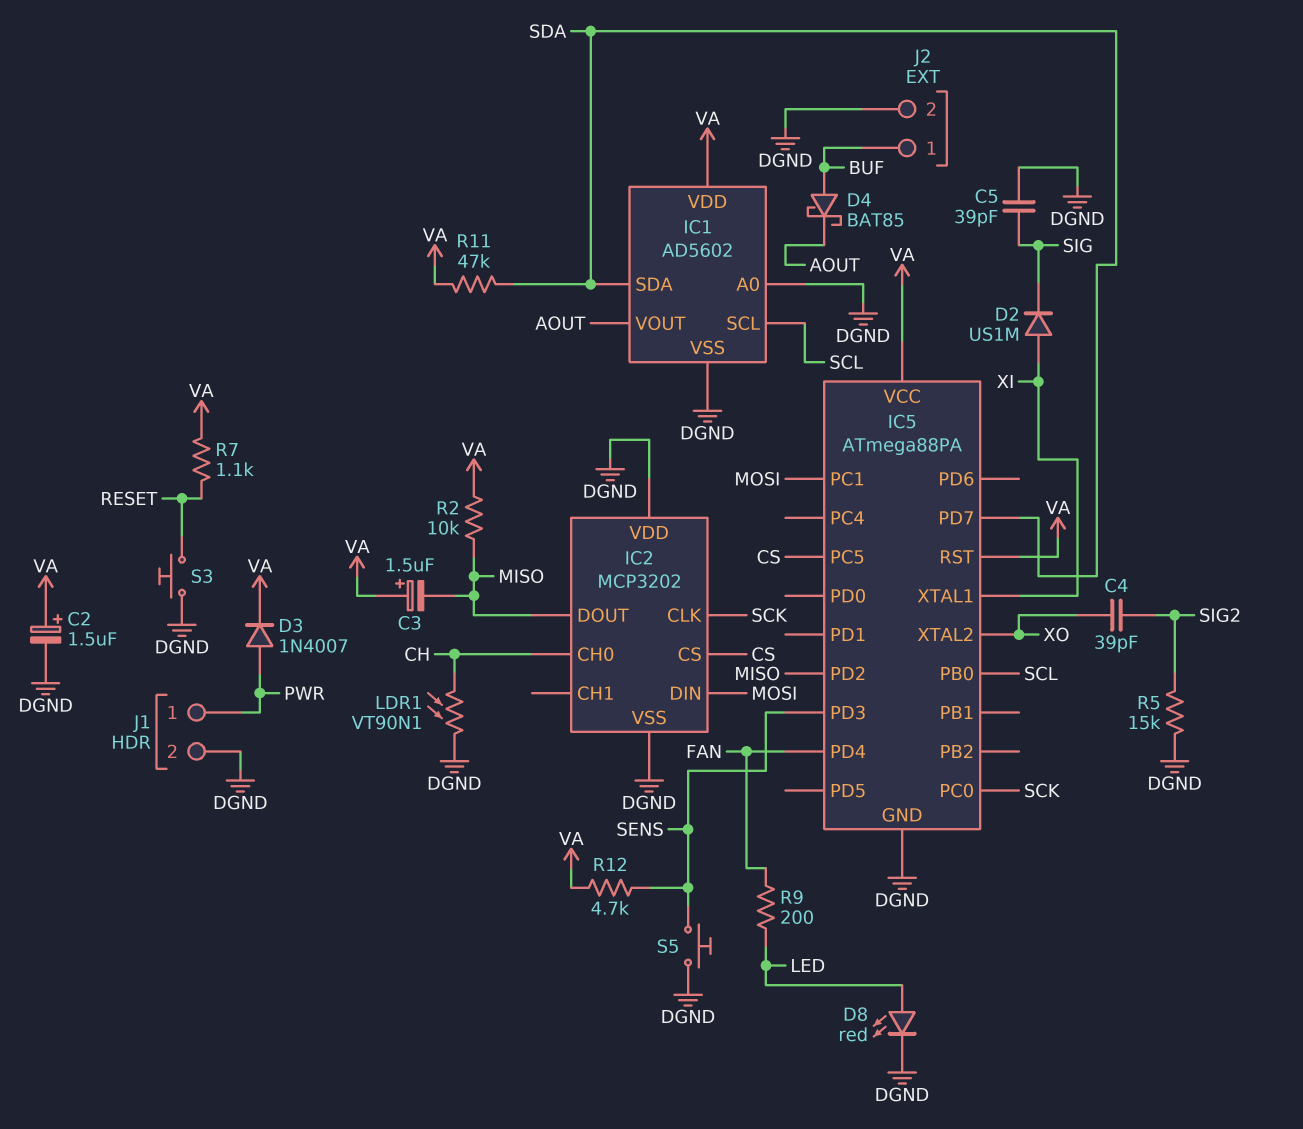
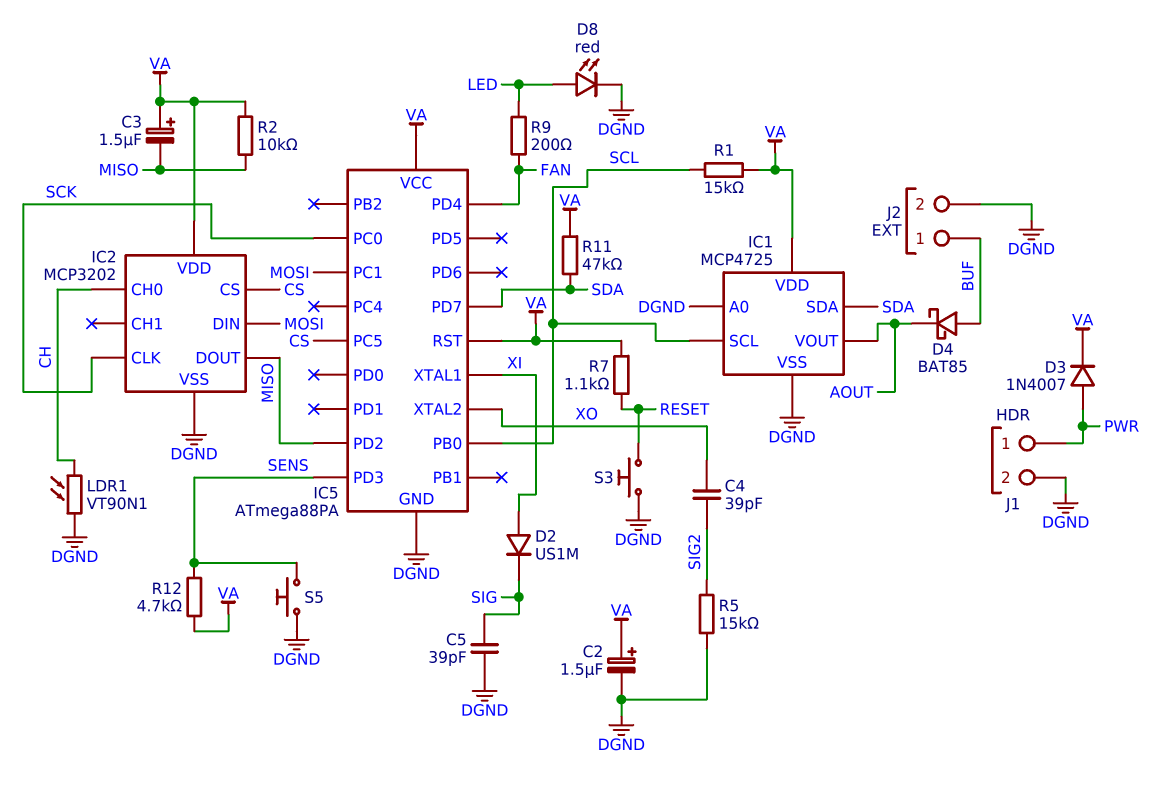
IC1: AD5602 -> MCP4725
IC2 pin VDD: DGND -> VA
R1: none -> 15k (SCL, VA)

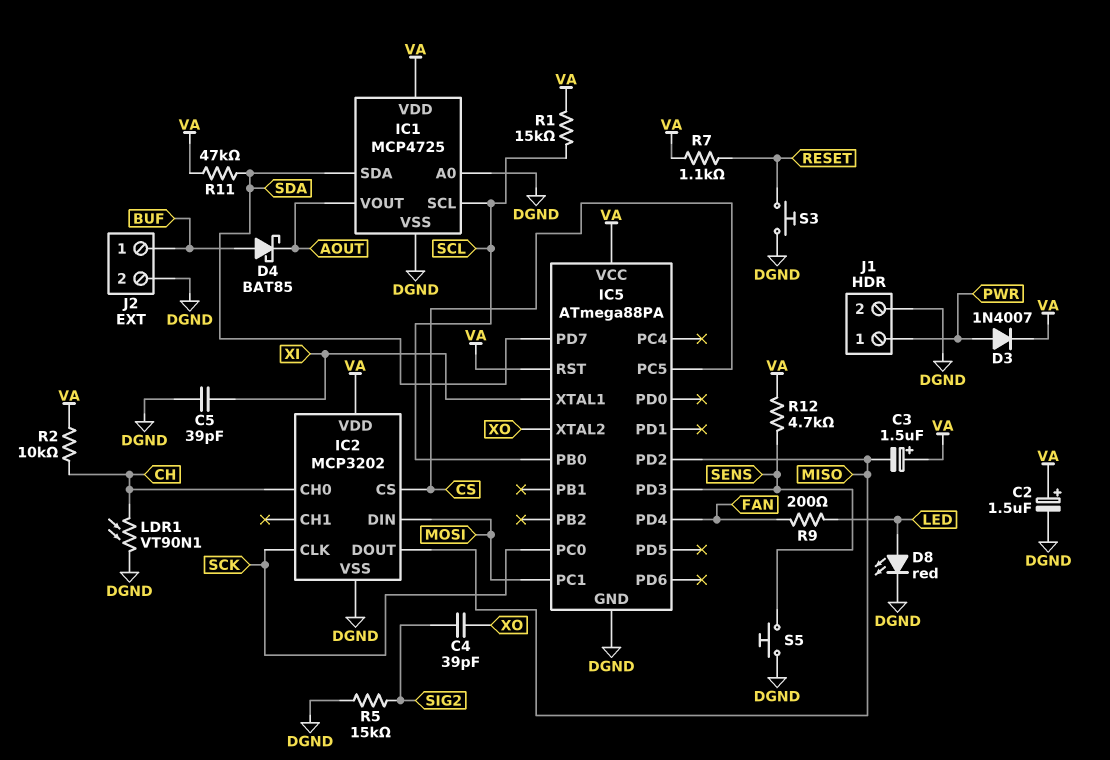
C5: 39pF (DGND, SIG) -> 39pF (DGND, XI)
D2: diode US1M (A XI, K SIG) -> none
R2: 10k (MISO, VA) -> 10k (CH, VA)

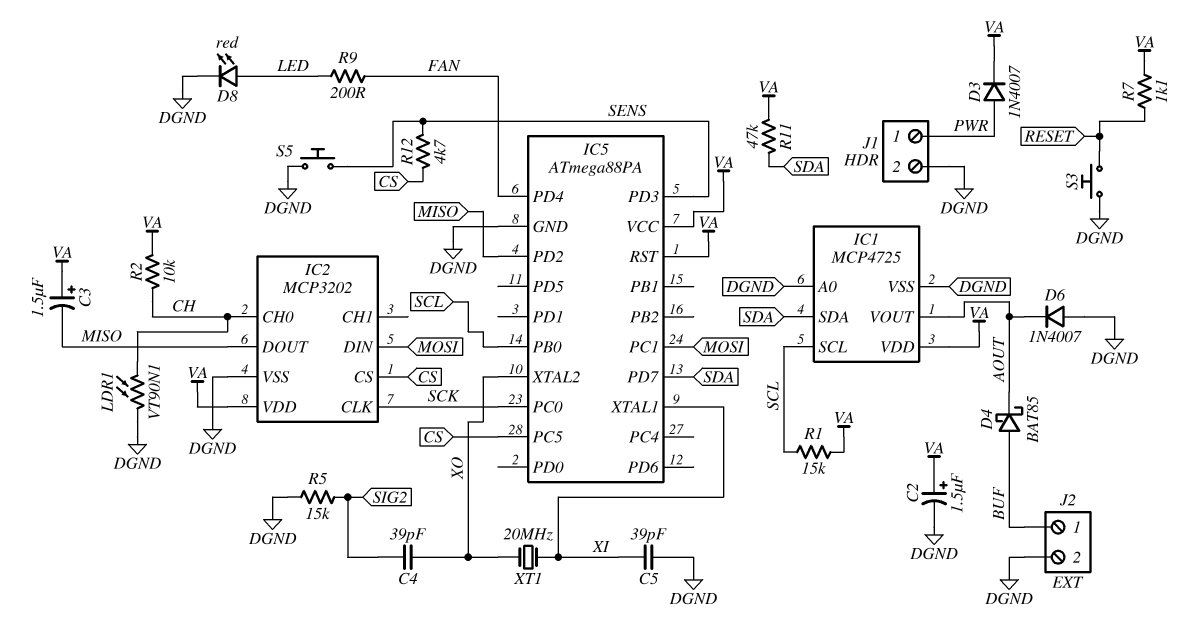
D6: none -> diode 1N4007 (A DGND, K AOUT)
R12: 4.7k (SENS, VA) -> 4.7k (CS, SENS)
XT1: none -> 20MHz (XI, XO)

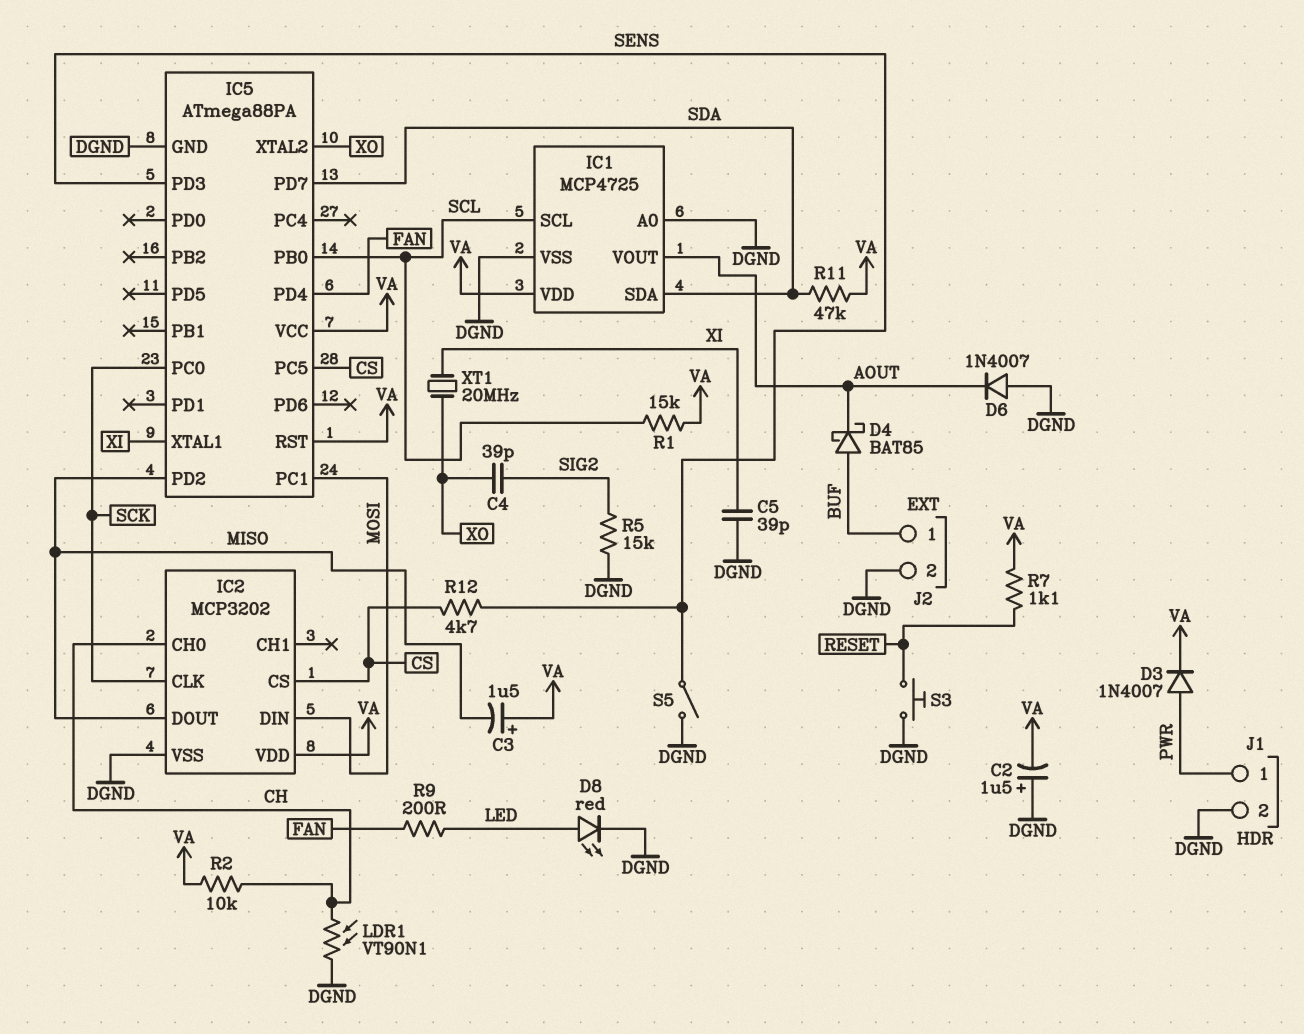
C2: 1.5uF (plus VA, minus DGND) -> 1.5uF (plus DGND, minus VA)
S5: button (DGND, SENS) -> switch (DGND, SENS)

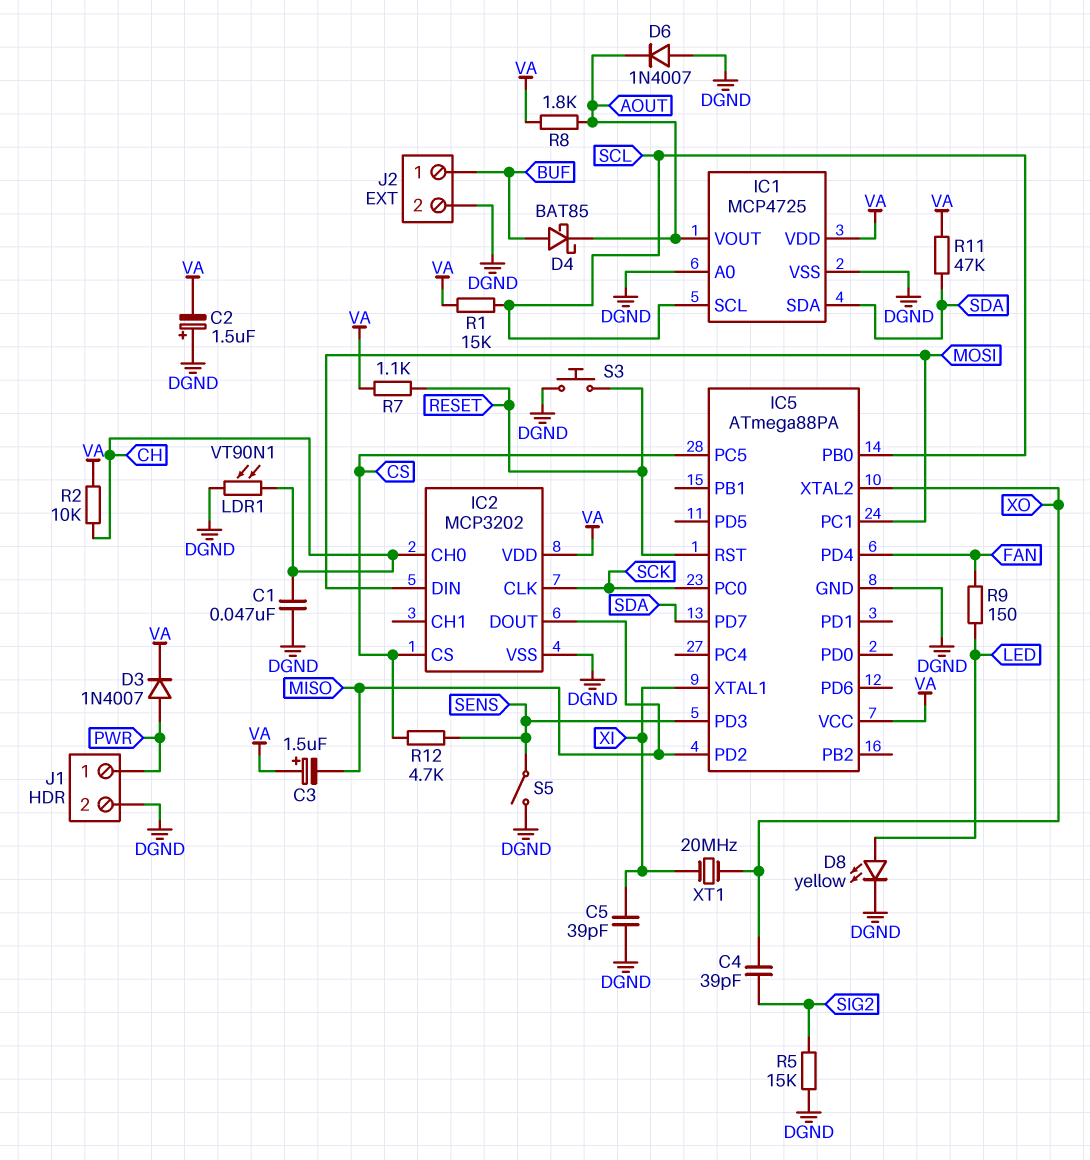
C1: none -> 47nF (CH, DGND)
D8: LED red (A LED, K DGND) -> LED yellow (A LED, K DGND)
IC5 pin RST: VA -> RESET
R8: none -> 1.8k (AOUT, VA)
R9: 200 (FAN, LED) -> 150 (FAN, LED)

